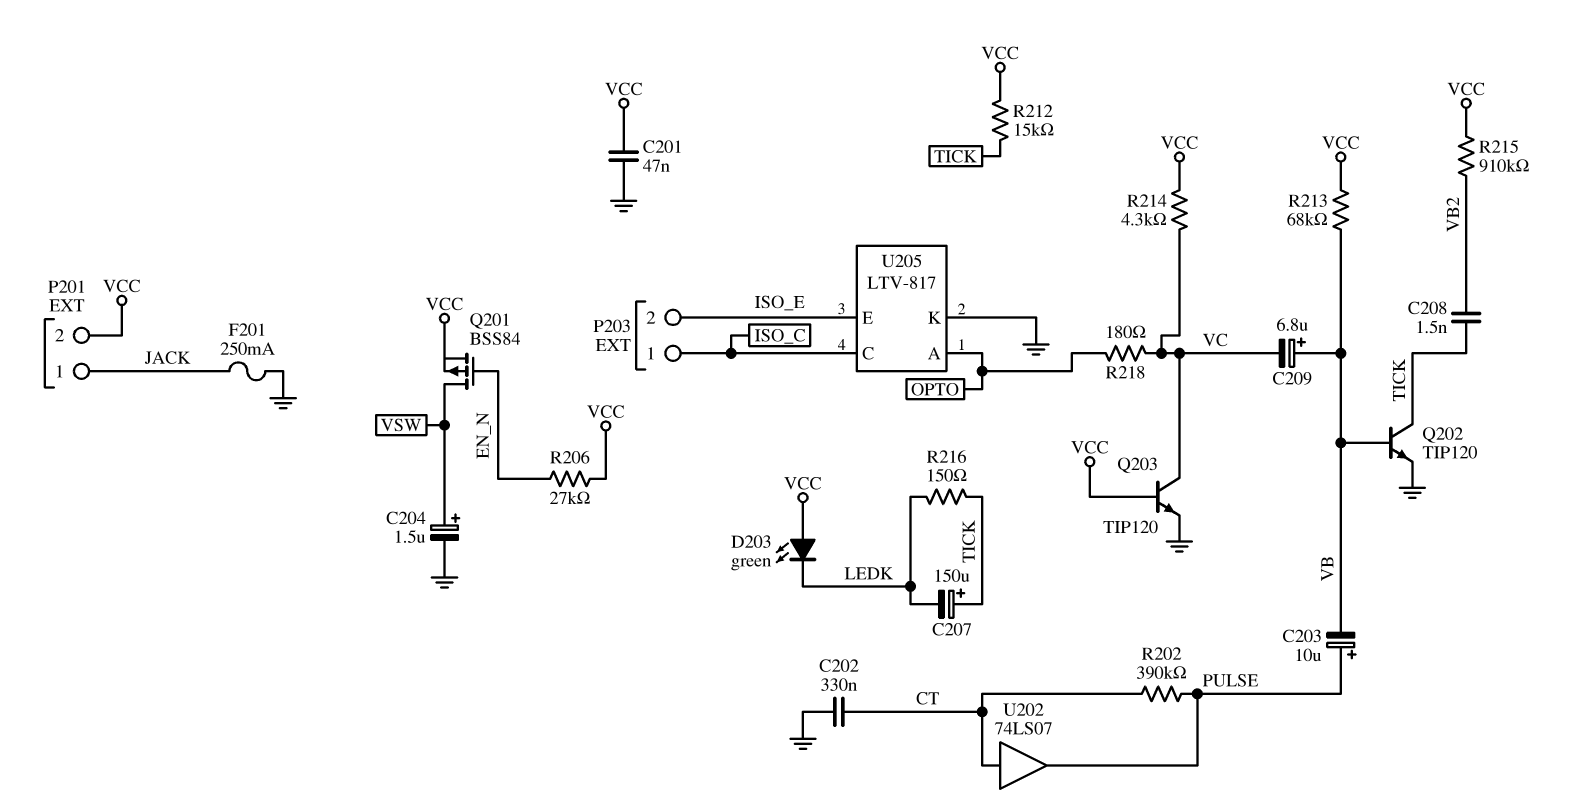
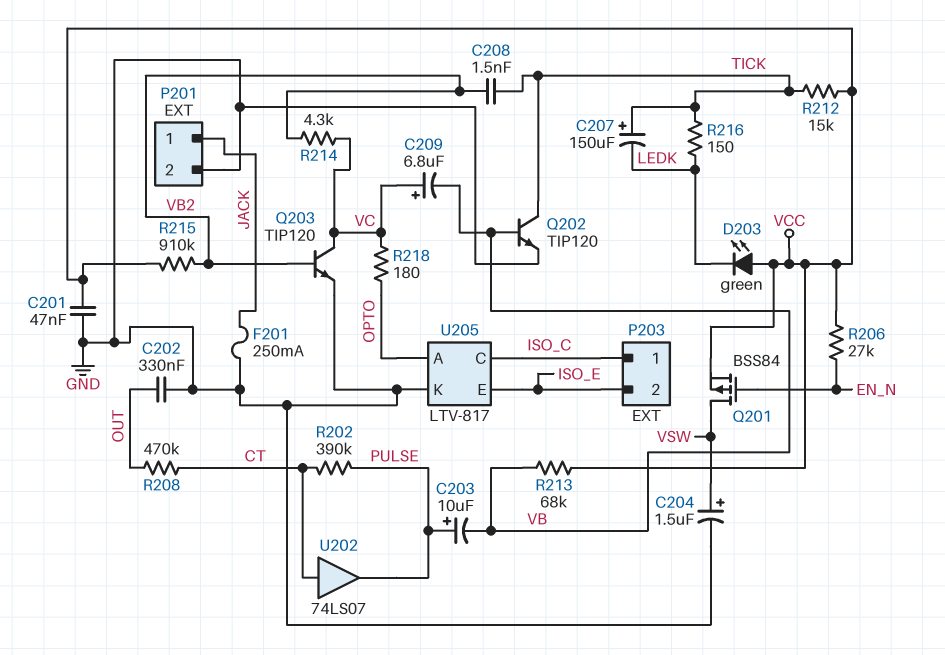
C202: 330nF (CT, GND) -> 330nF (GND, OUT)
C209: 6.8uF (plus VB, minus VC) -> 6.8uF (plus VC, minus VB)
P201 pin 2: VCC -> GND
Q203: NPN TIP120 (B VCC, C VC, E GND) -> NPN TIP120 (B VB2, C VC, E GND)
R208: none -> 470k (CT, OUT)
R214: 4.3k (VC, VCC) -> 4.3k (VB2, VC)

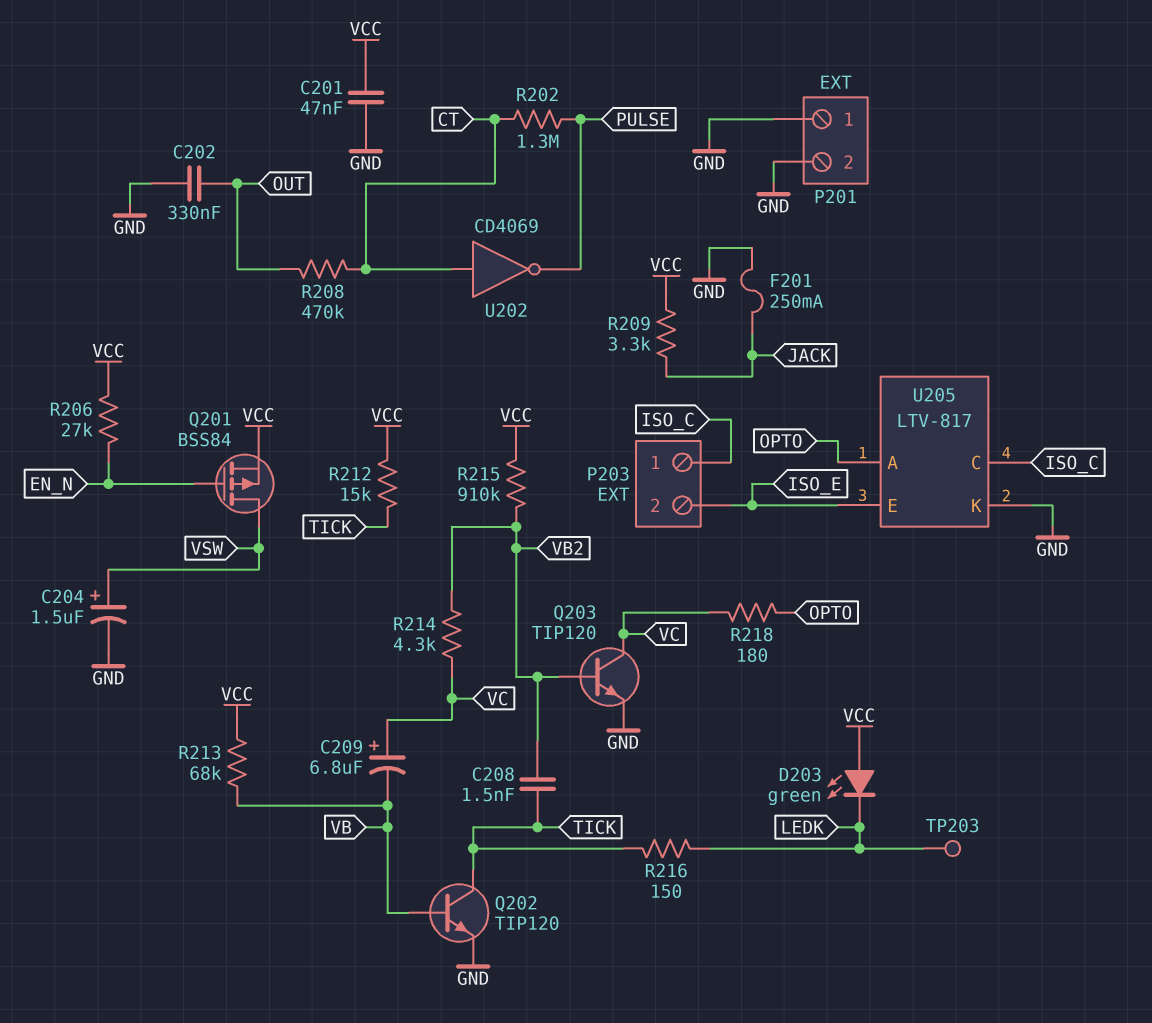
C203: 10uF (plus PULSE, minus VB) -> none
C207: 150uF (plus TICK, minus LEDK) -> none
P201 pin 1: JACK -> GND
R202: 390k (CT, PULSE) -> 1.3M (CT, PULSE)
R209: none -> 3.3k (JACK, VCC)
TP203: none -> test point (LEDK)
U202: buffer 74LS07 (in CT, out PULSE) -> NOT CD4069 (in CT, out PULSE)

